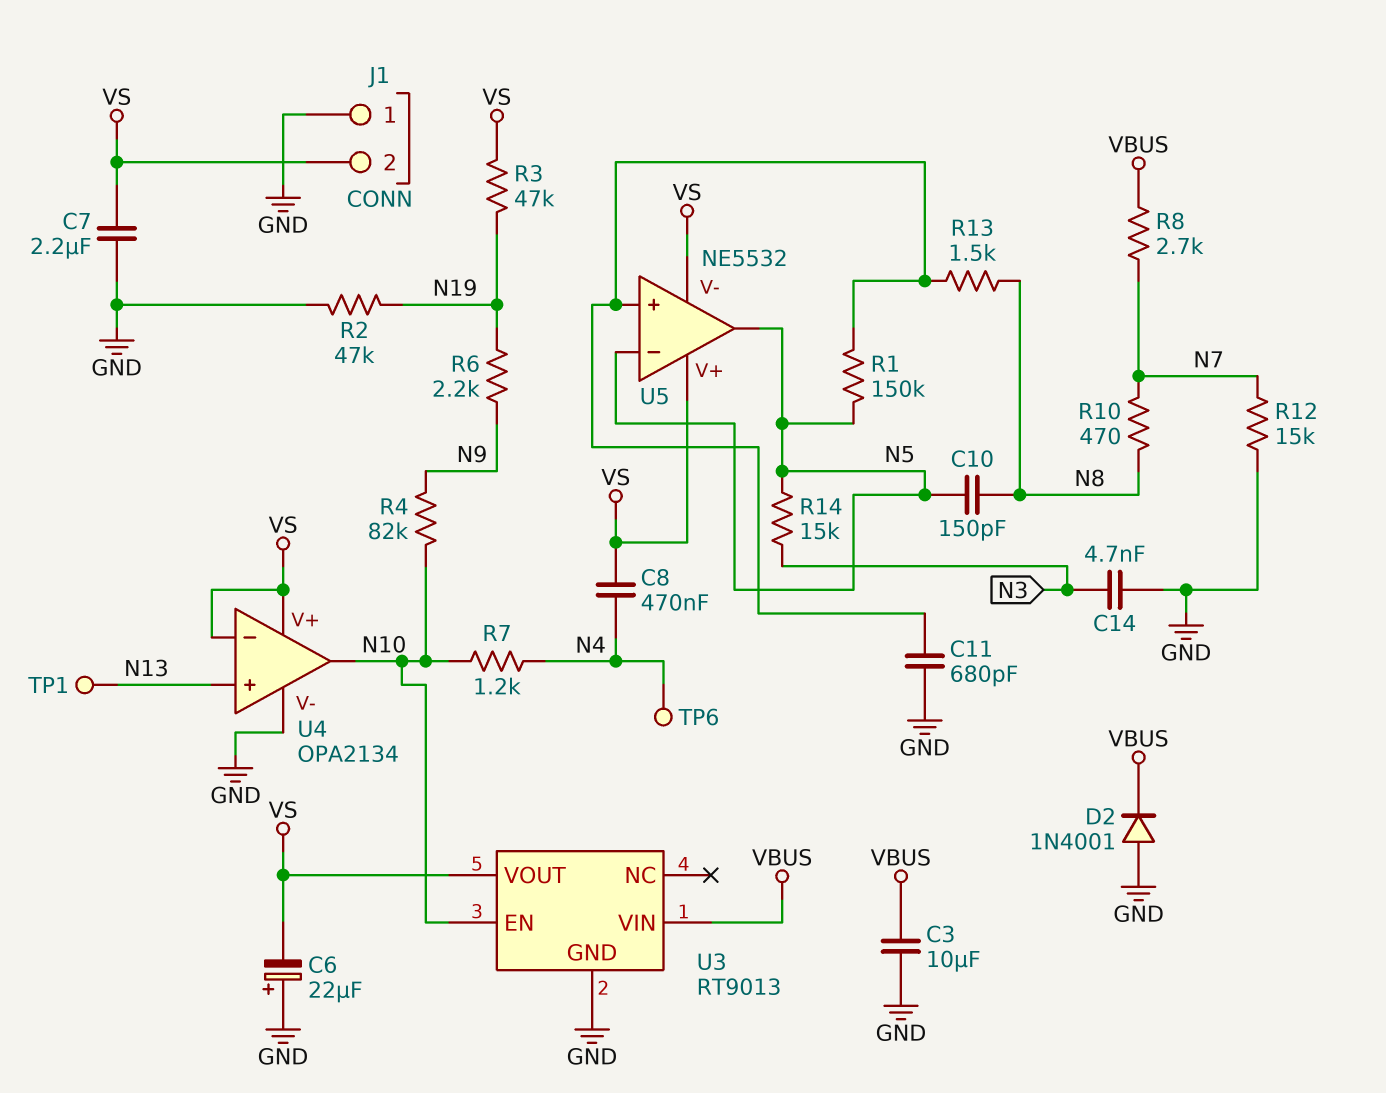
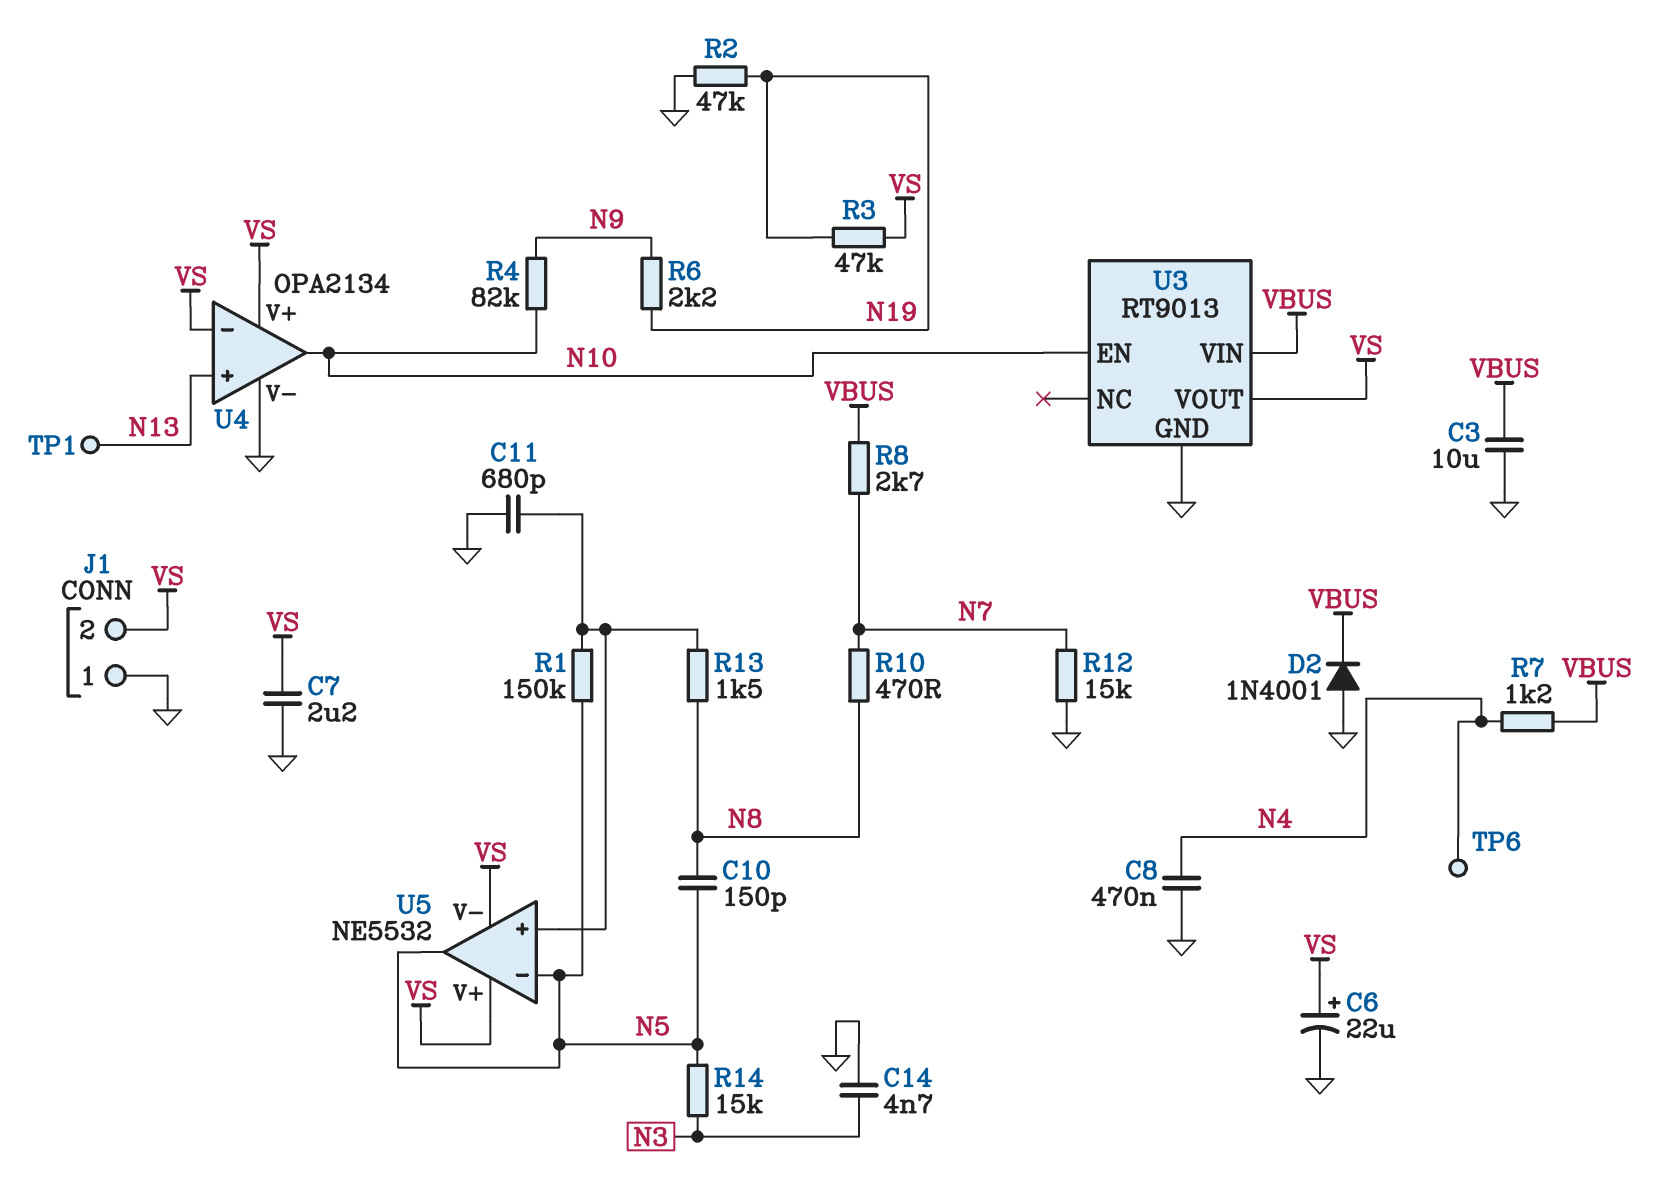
C6: 22uF (plus GND, minus VS) -> 22uF (plus VS, minus GND)
C8: 470nF (N4, VS) -> 470nF (GND, N4)
R7: 1.2k (N4, N10) -> 1.2k (N4, VBUS)

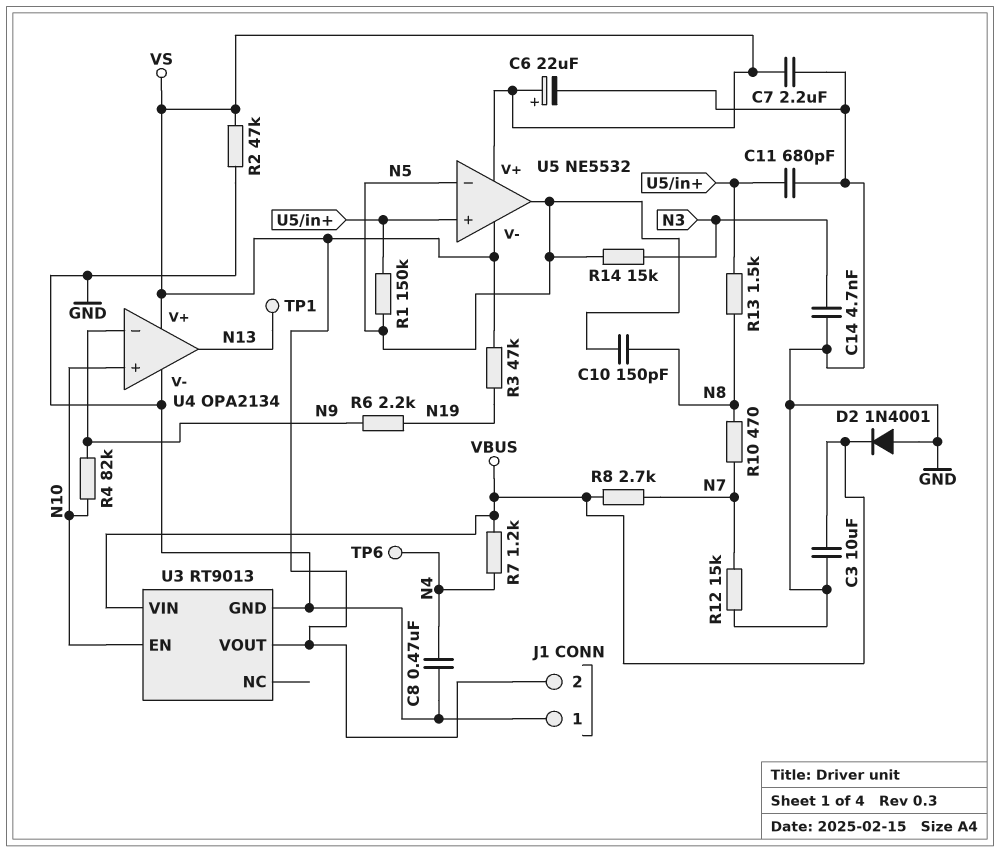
R2: 47k (GND, N19) -> 47k (GND, VS)
U4 pin in+: N13 -> N10
U4 pin in-: VS -> N9
U4 pin out: N10 -> N13

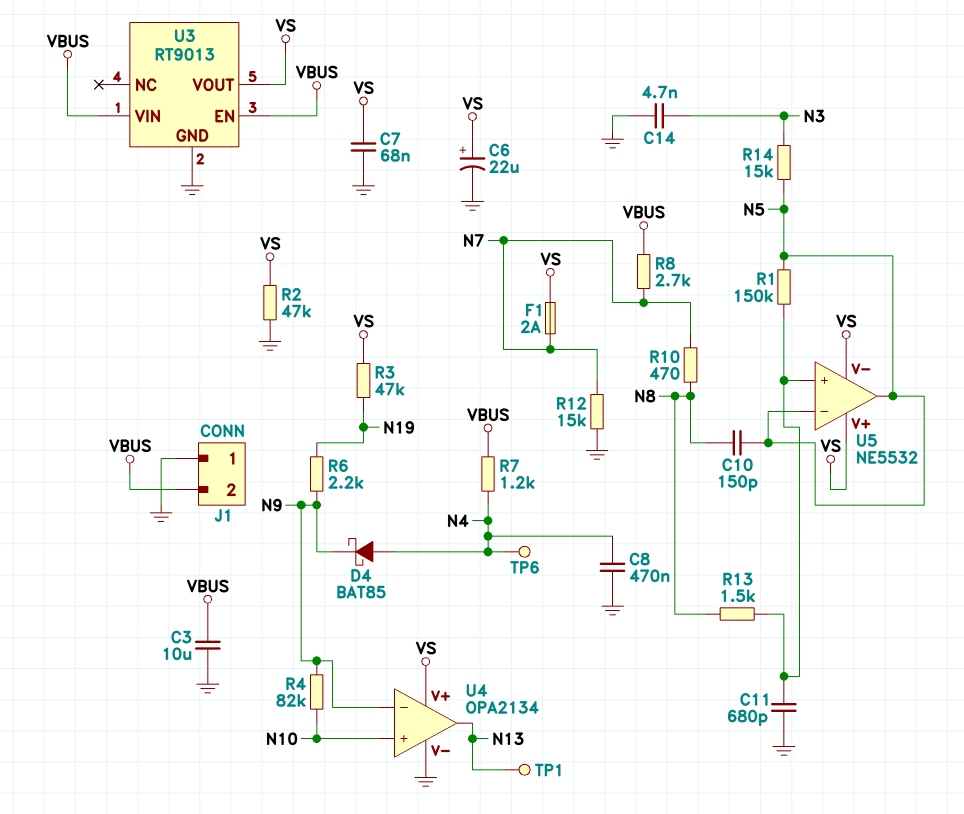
C7: 2.2uF (GND, VS) -> 68nF (GND, VS)
D2: diode 1N4001 (A GND, K VBUS) -> none
D4: none -> schottky BAT85 (A N4, K N9)
F1: none -> 2A (N7, VS)
J1 pin 2: VS -> VBUS
U3 pin EN: N10 -> VBUS

